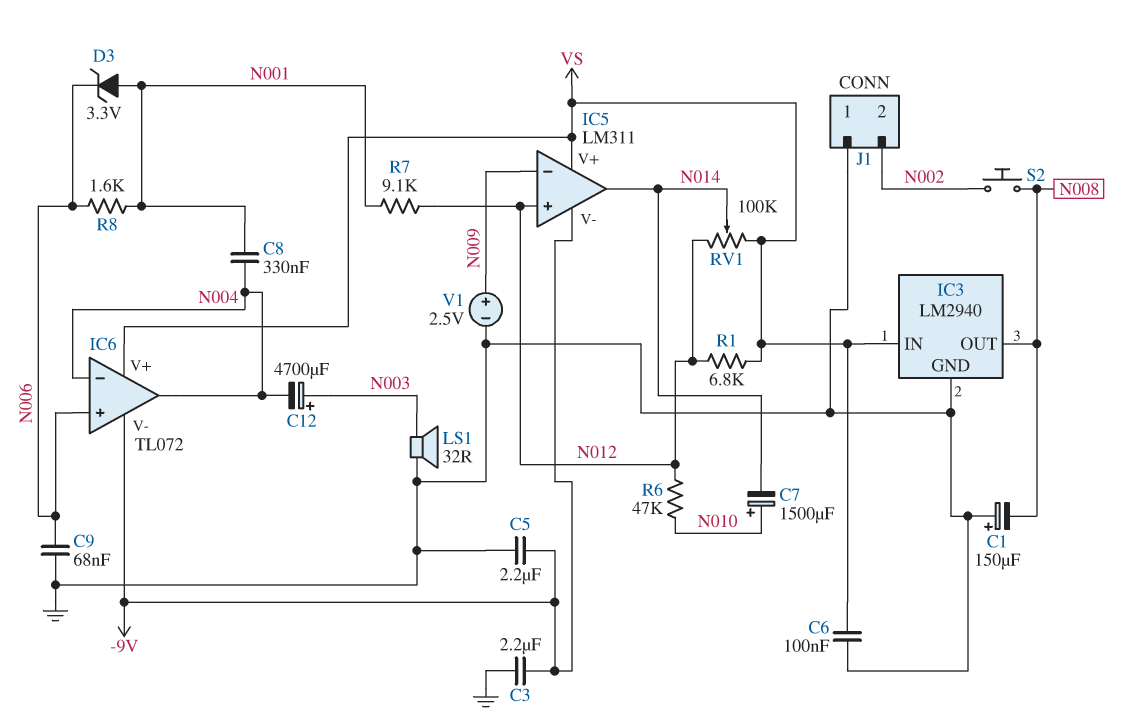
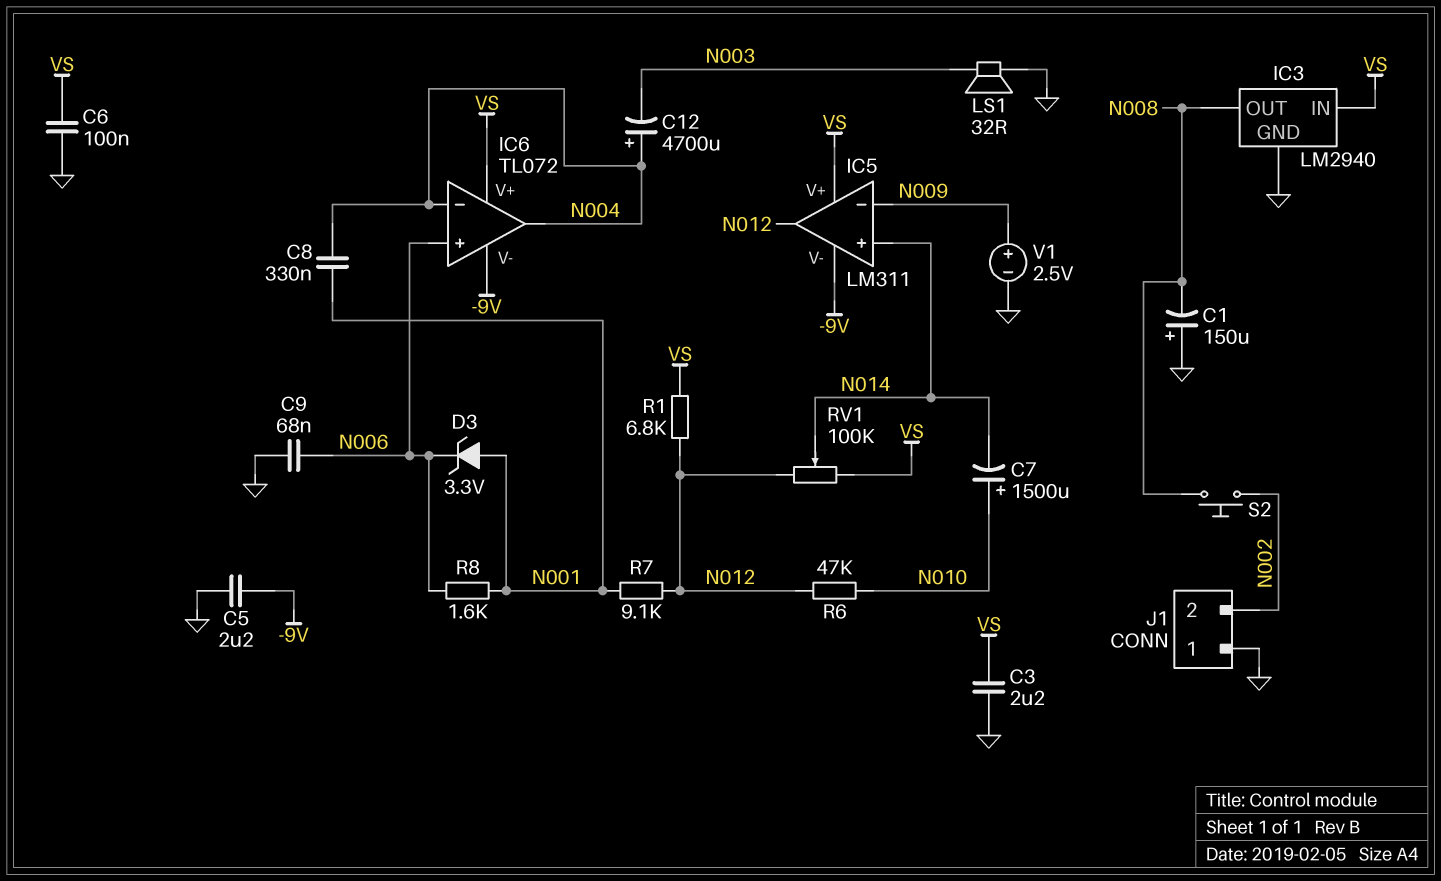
C3: 2.2uF (-9V, GND) -> 2.2uF (GND, VS)
C12: 4700uF (plus N003, minus N004) -> 4700uF (plus N004, minus N003)
IC5 pin in+: N012 -> N014
IC5 pin out: N014 -> N012

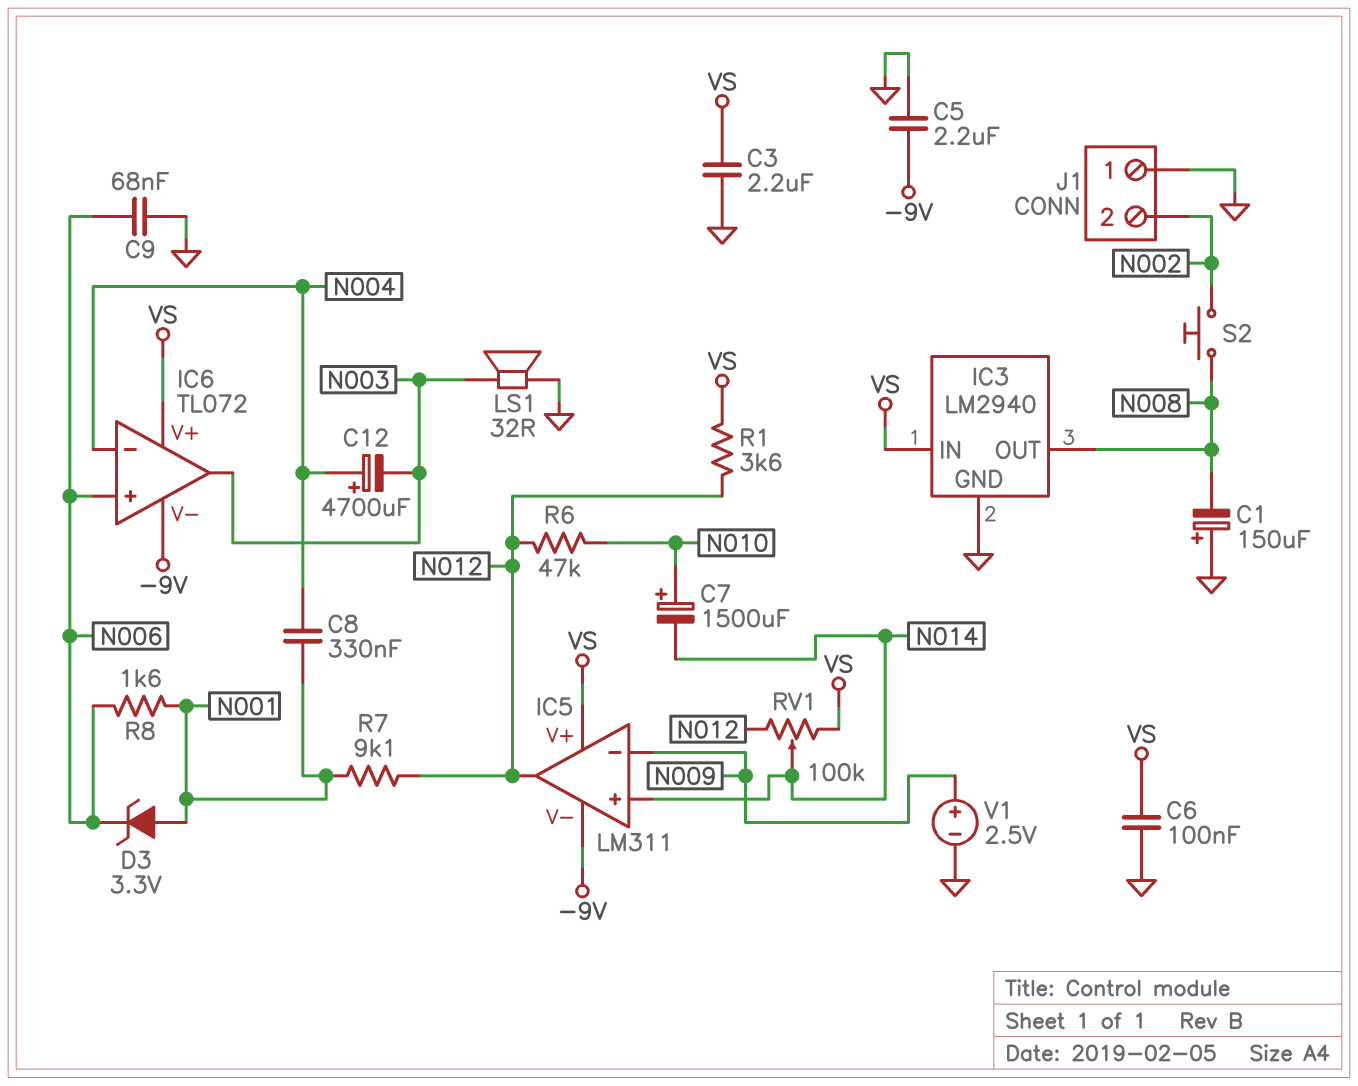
IC6 pin out: N004 -> N003
R1: 6.8k (N012, VS) -> 3.6k (N012, VS)

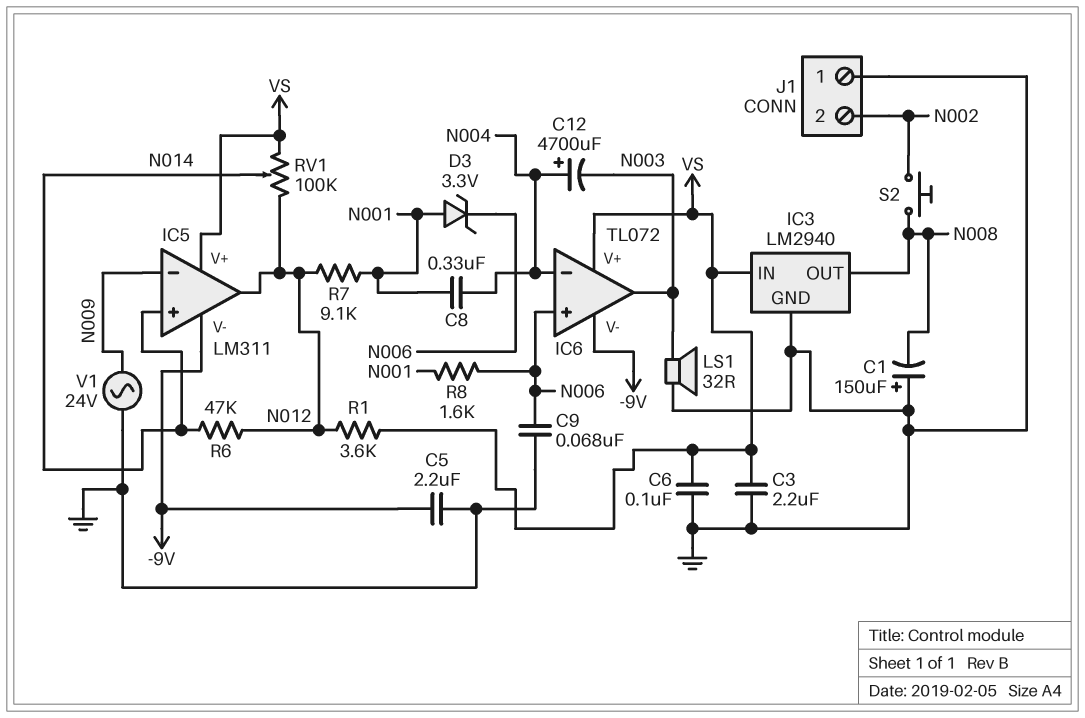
C7: 1500uF (plus N010, minus N014) -> none
R6: 47k (N010, N012) -> 47k (N012, N014)
V1: 2.5V (plus N009, minus GND) -> AC 24V (GND, N009)

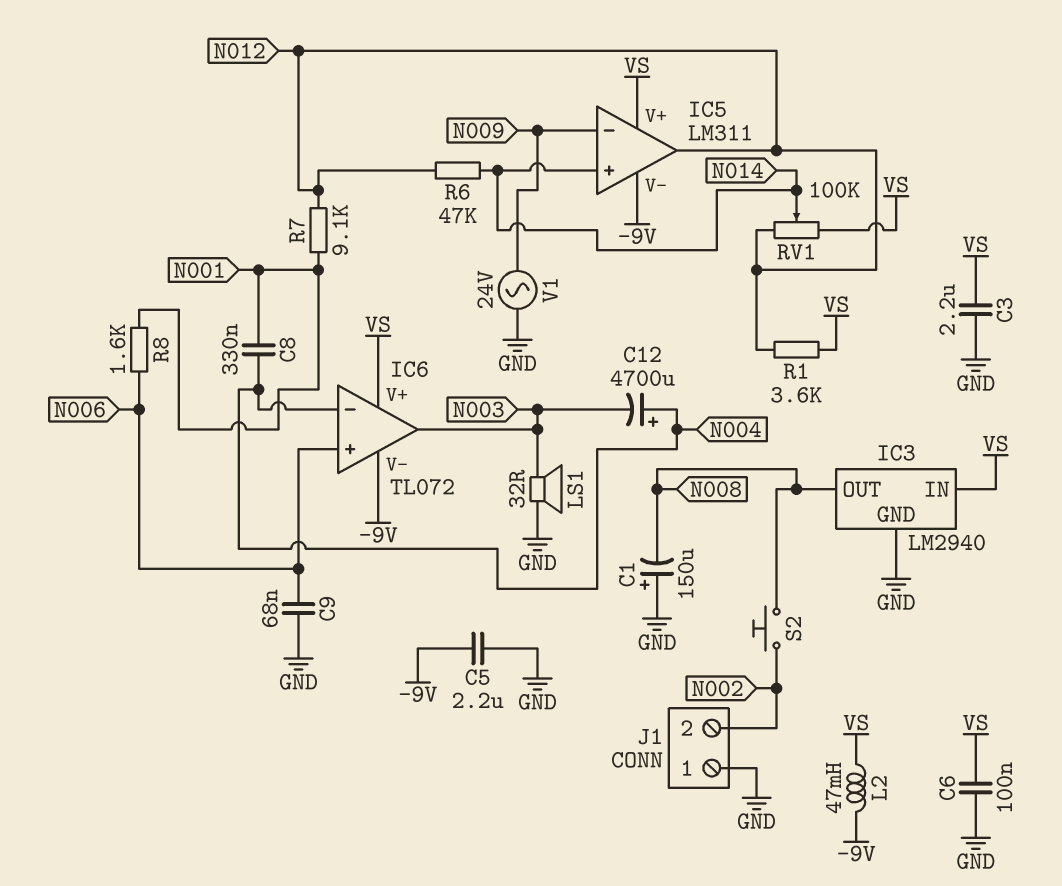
D3: zener 3.3V (A N001, K N006) -> none
L2: none -> 47mH (-9V, VS)

